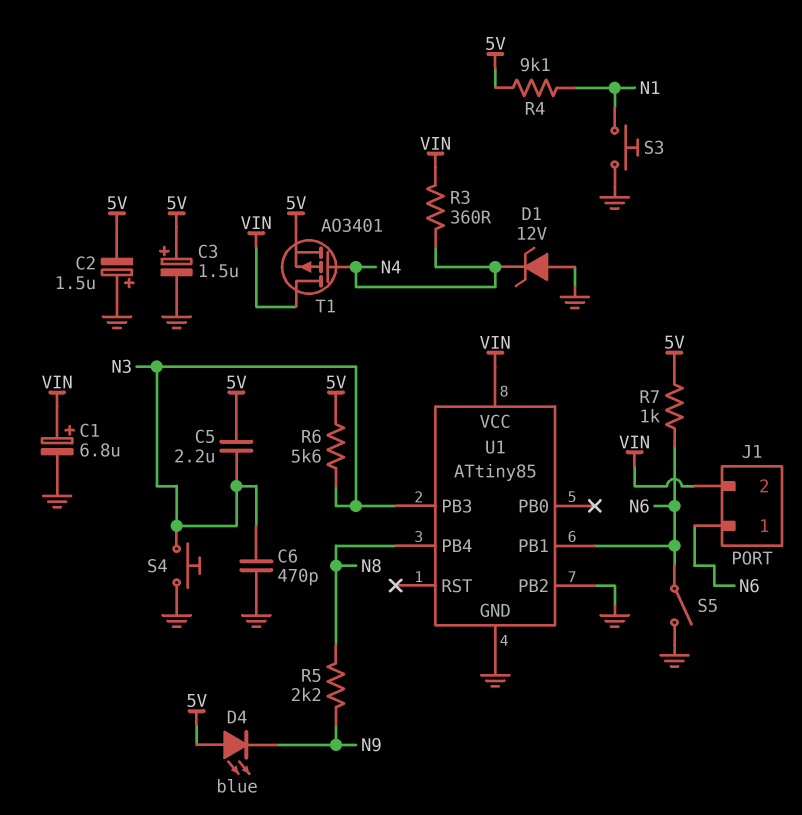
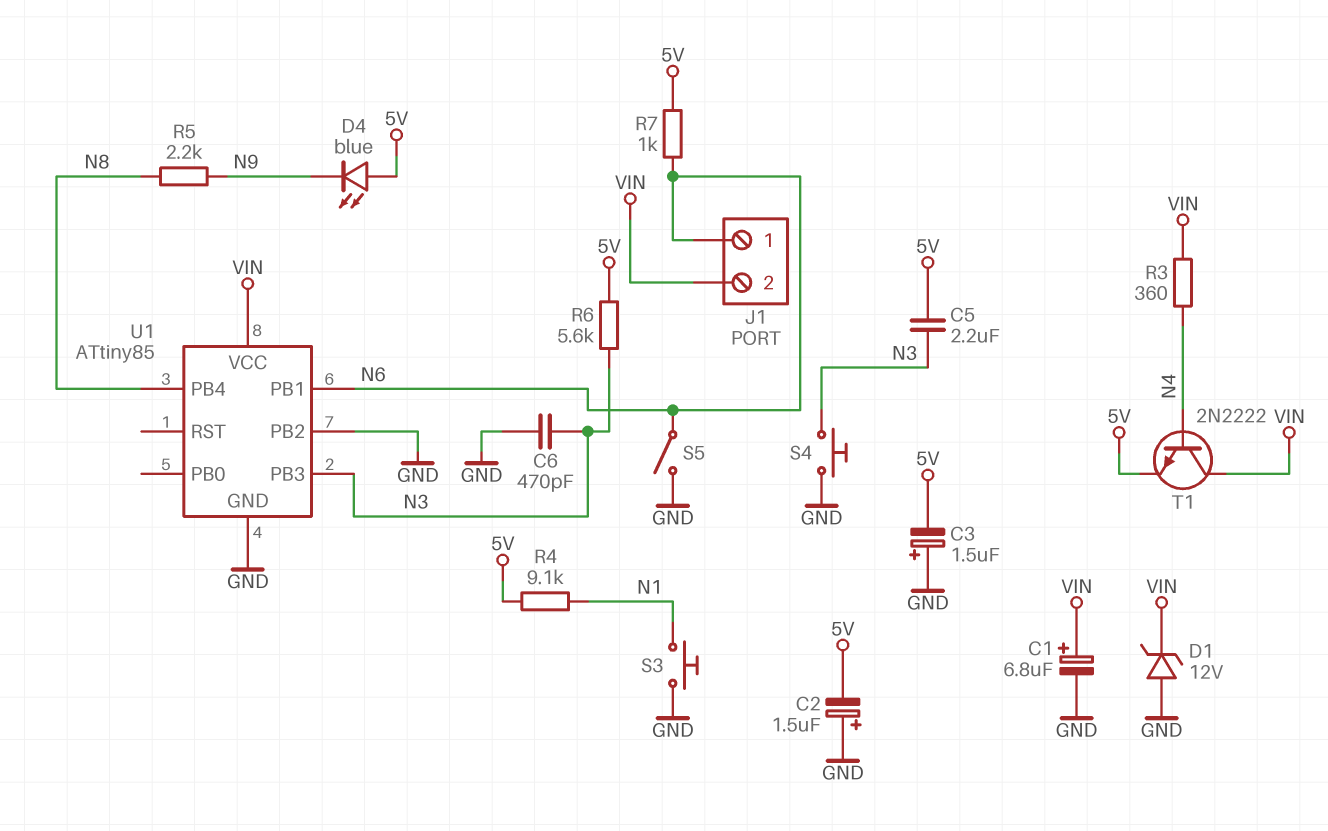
C3: 1.5uF (plus 5V, minus GND) -> 1.5uF (plus GND, minus 5V)
D1: zener 12V (A GND, K N4) -> zener 12V (A GND, K VIN)
T1: PMOS AO3401 (G N4, D VIN, S 5V) -> NPN 2N2222 (B N4, C VIN, E 5V)

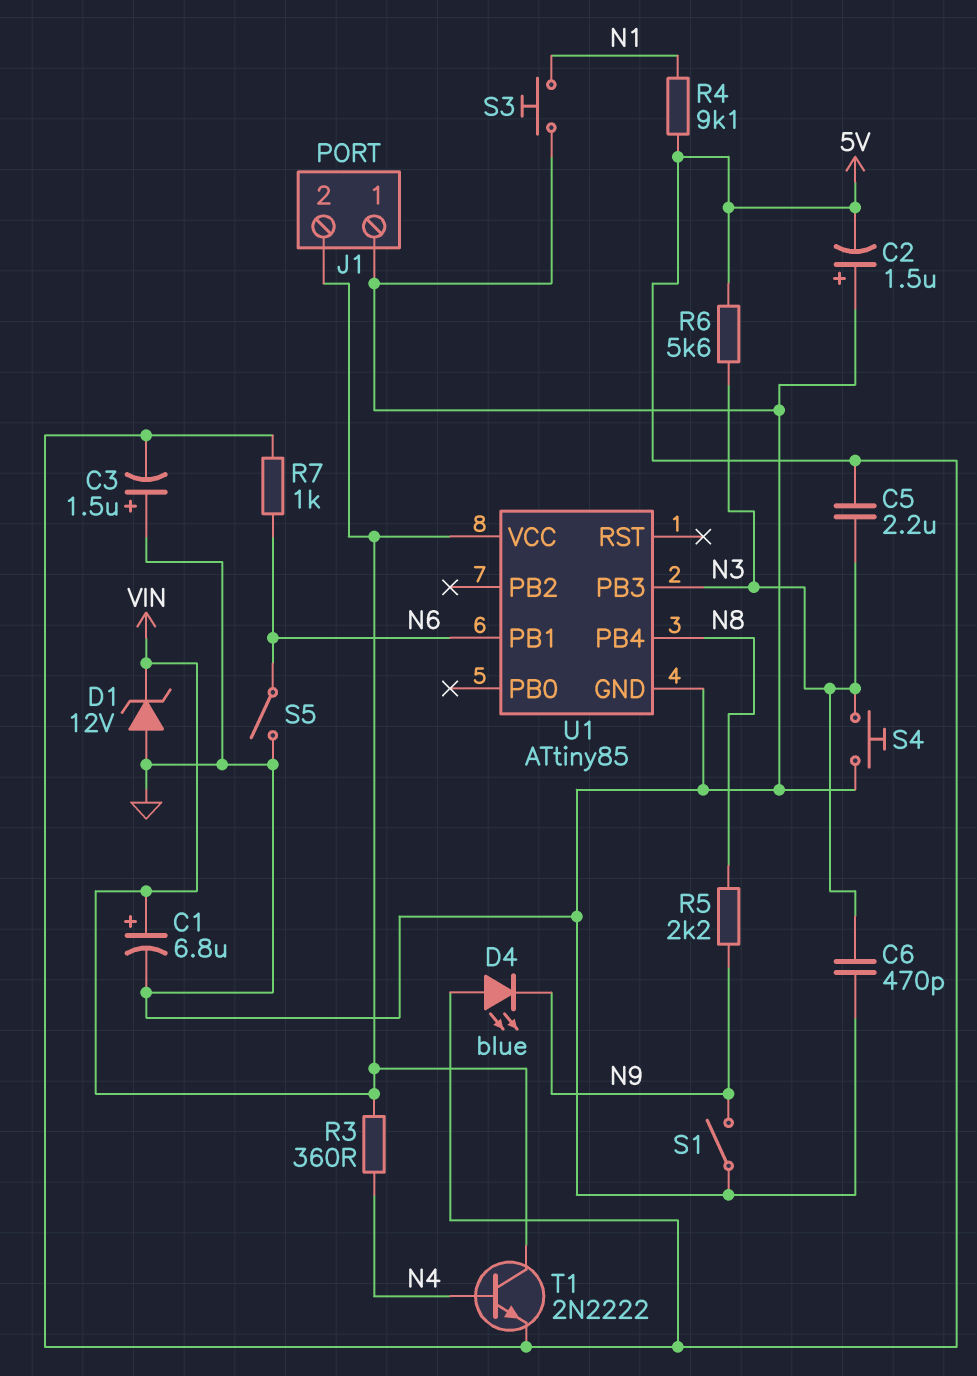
J1 pin 1: N6 -> GND
S1: none -> switch (GND, N9)
U1 pin PB2: GND -> none

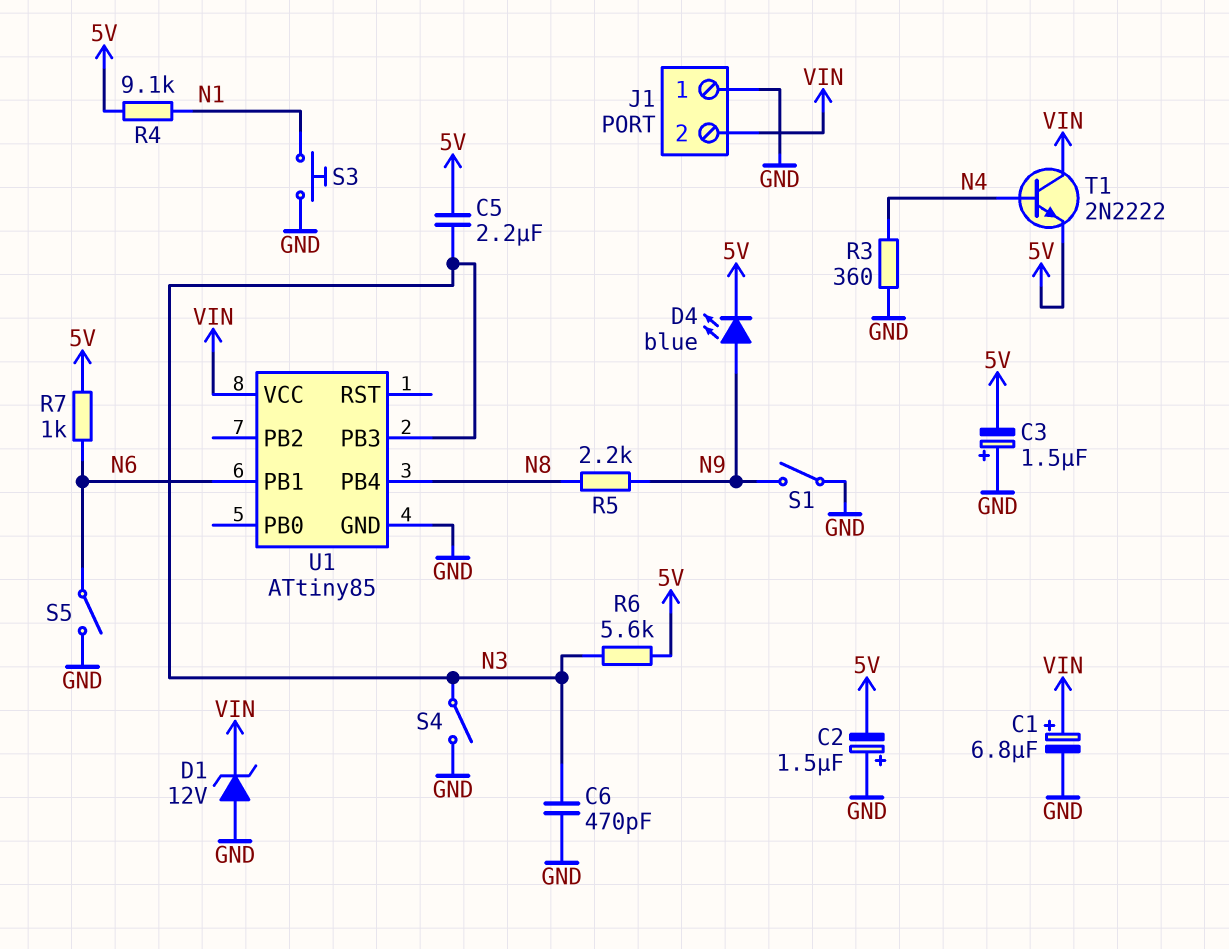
D4: LED blue (A 5V, K N9) -> LED blue (A N9, K 5V)
R3: 360 (N4, VIN) -> 360 (GND, N4)
S4: button (GND, N3) -> switch (GND, N3)

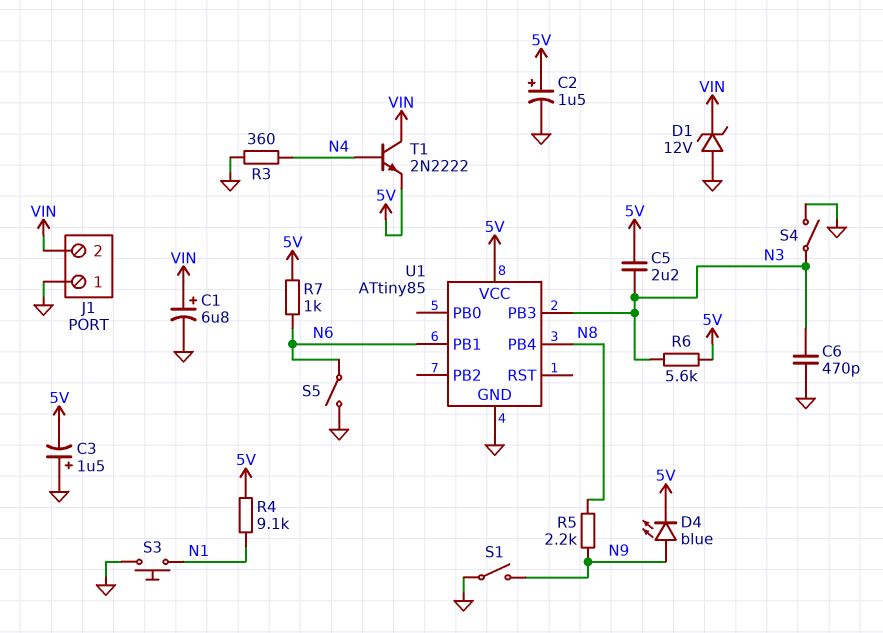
C2: 1.5uF (plus GND, minus 5V) -> 1.5uF (plus 5V, minus GND)
U1 pin VCC: VIN -> 5V

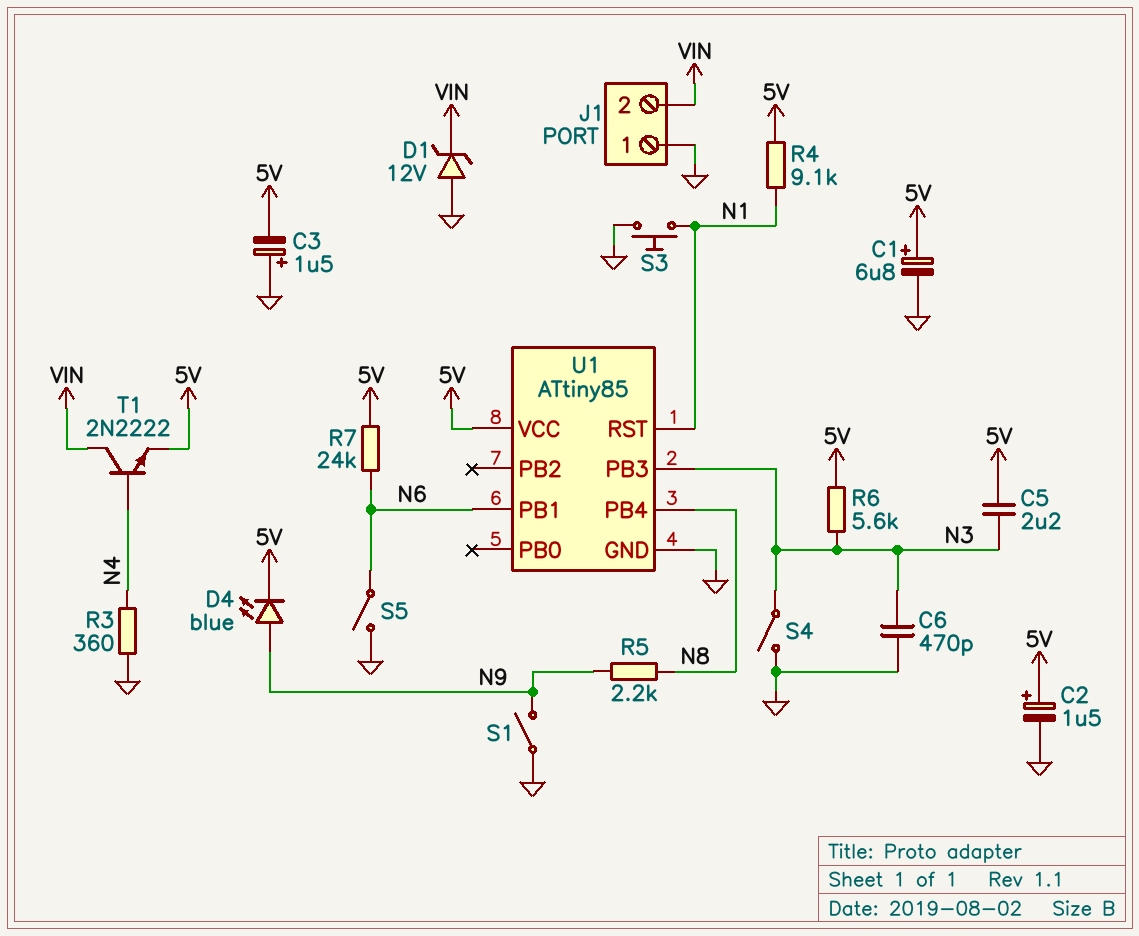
C1: 6.8uF (plus VIN, minus GND) -> 6.8uF (plus 5V, minus GND)
R7: 1k (5V, N6) -> 24k (5V, N6)
U1 pin RST: none -> N1

